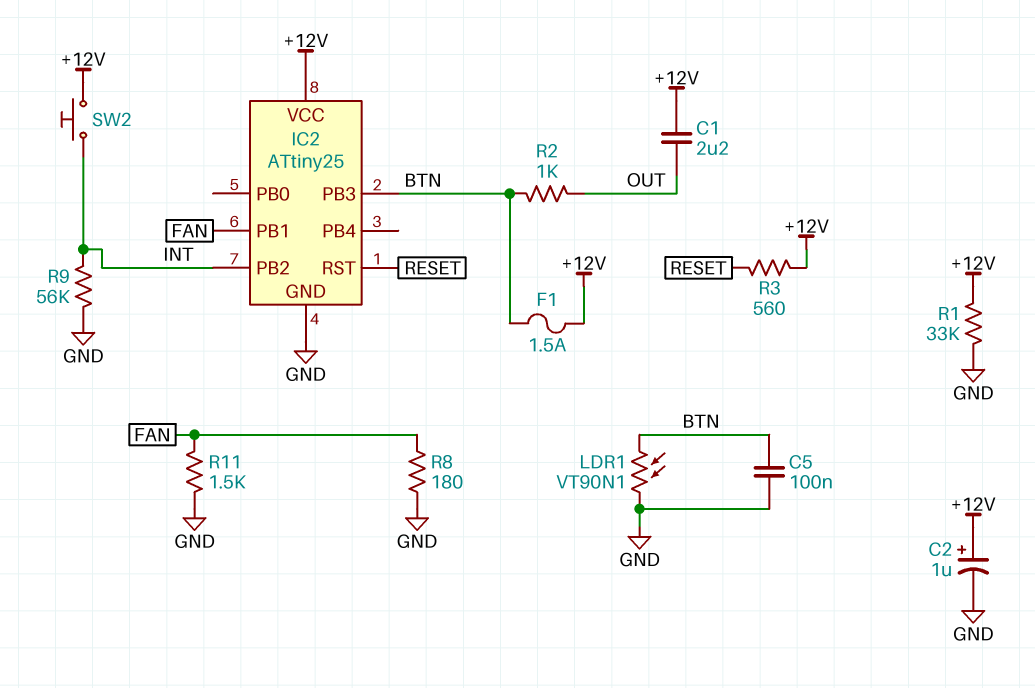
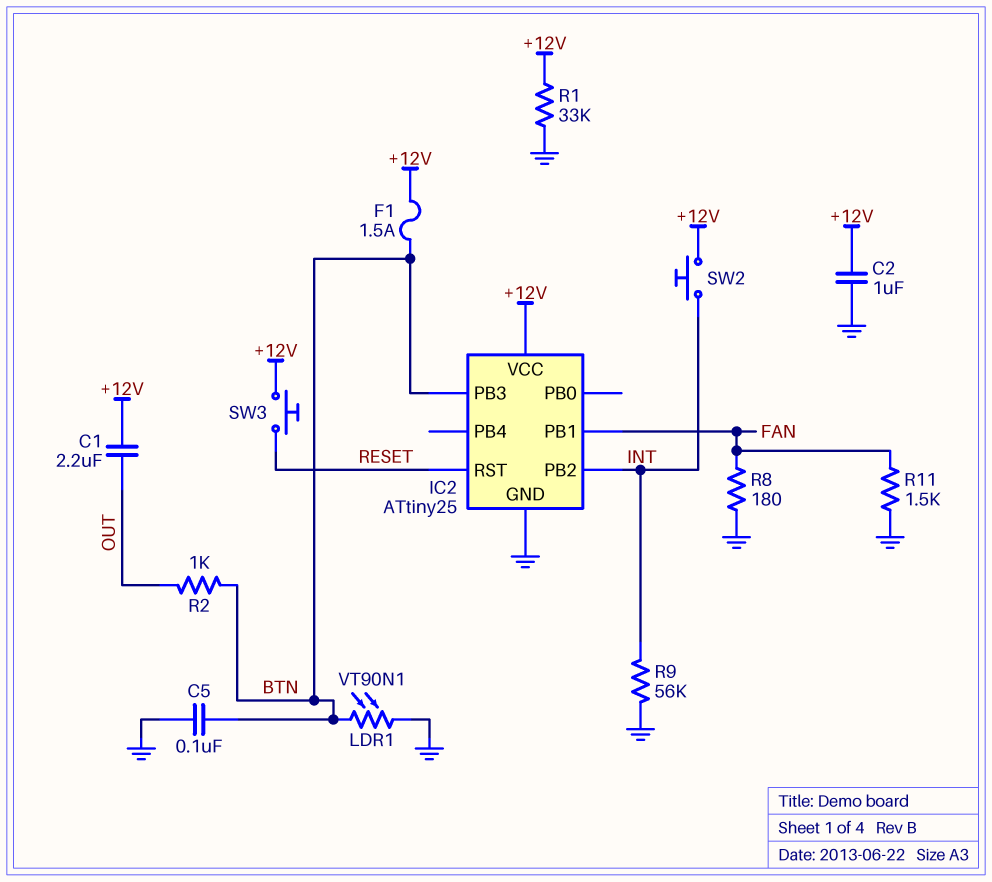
C2: 1uF (plus +12V, minus GND) -> 1uF (+12V, GND)
R3: 560 (+12V, RESET) -> none
SW3: none -> button (+12V, RESET)

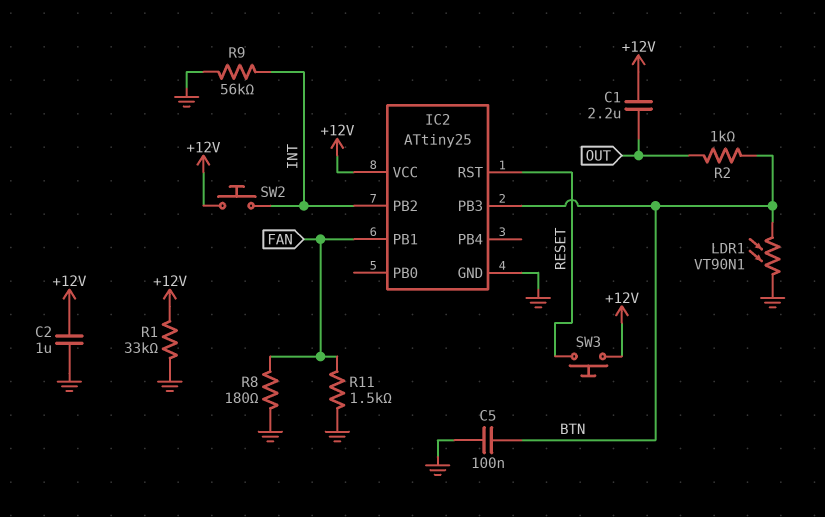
F1: 1.5A (+12V, BTN) -> none

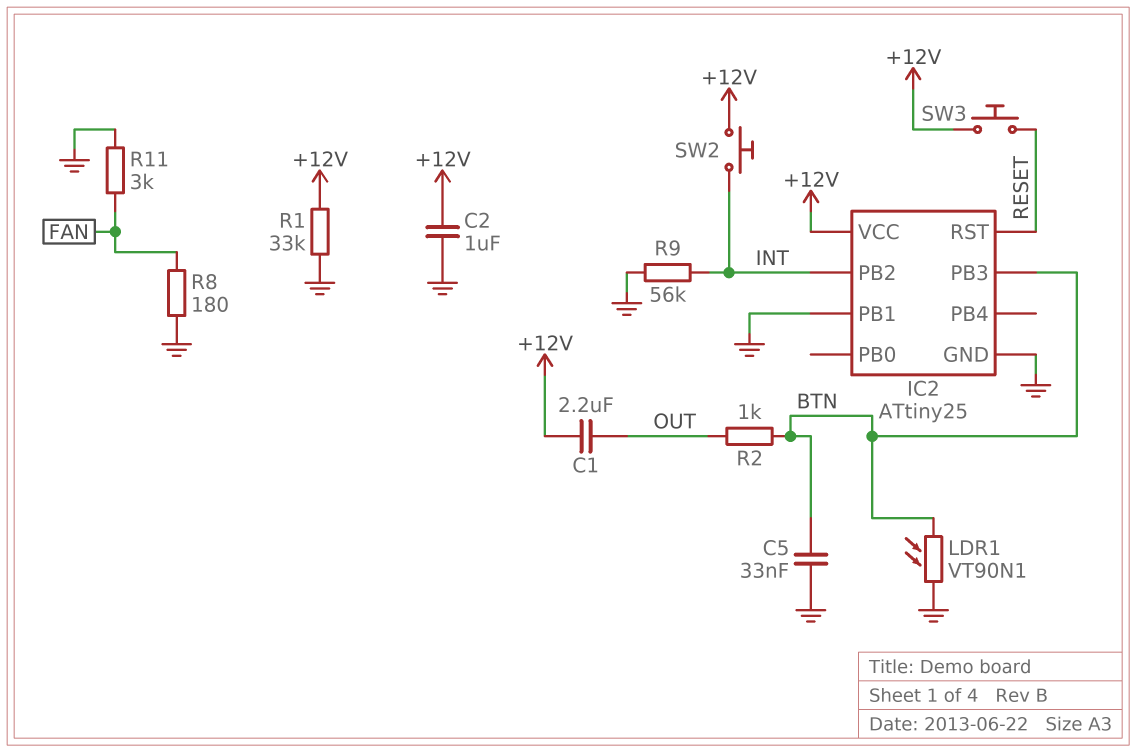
C5: 100nF (BTN, GND) -> 33nF (BTN, GND)
IC2 pin PB1: FAN -> GND
R11: 1.5k (FAN, GND) -> 3k (FAN, GND)

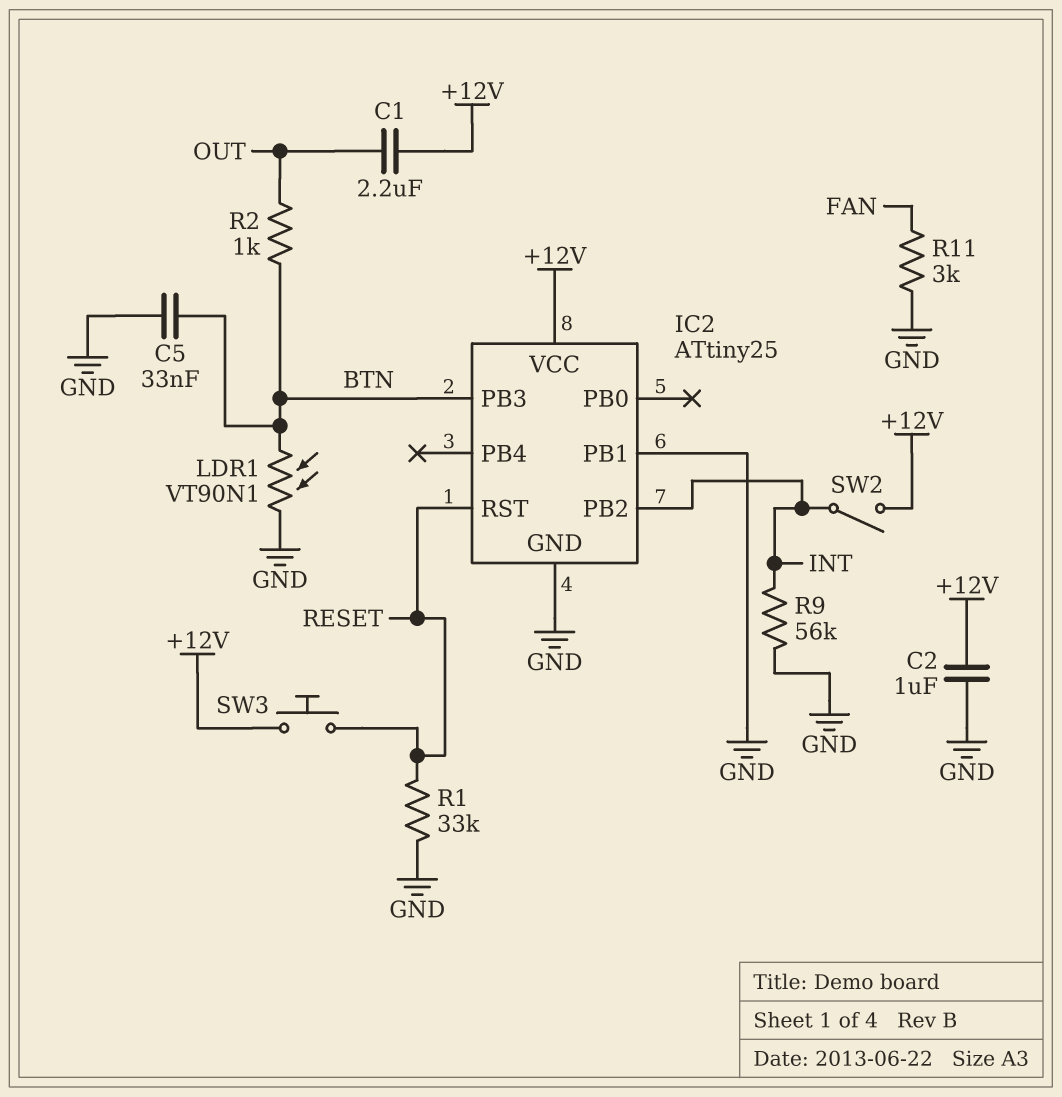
R1: 33k (+12V, GND) -> 33k (GND, RESET)
R8: 180 (FAN, GND) -> none
SW2: button (+12V, INT) -> switch (+12V, INT)

